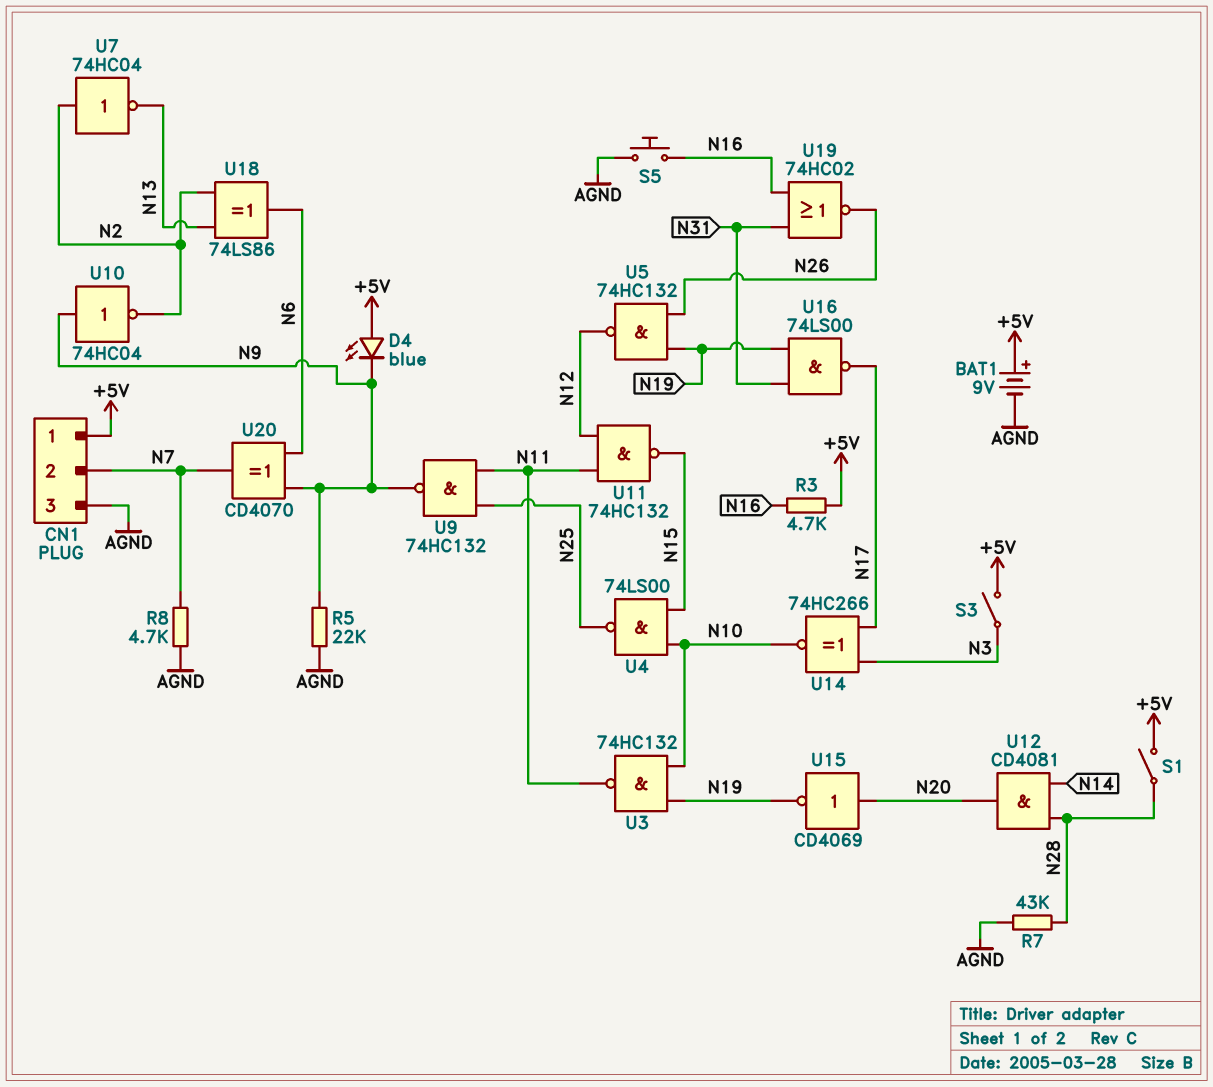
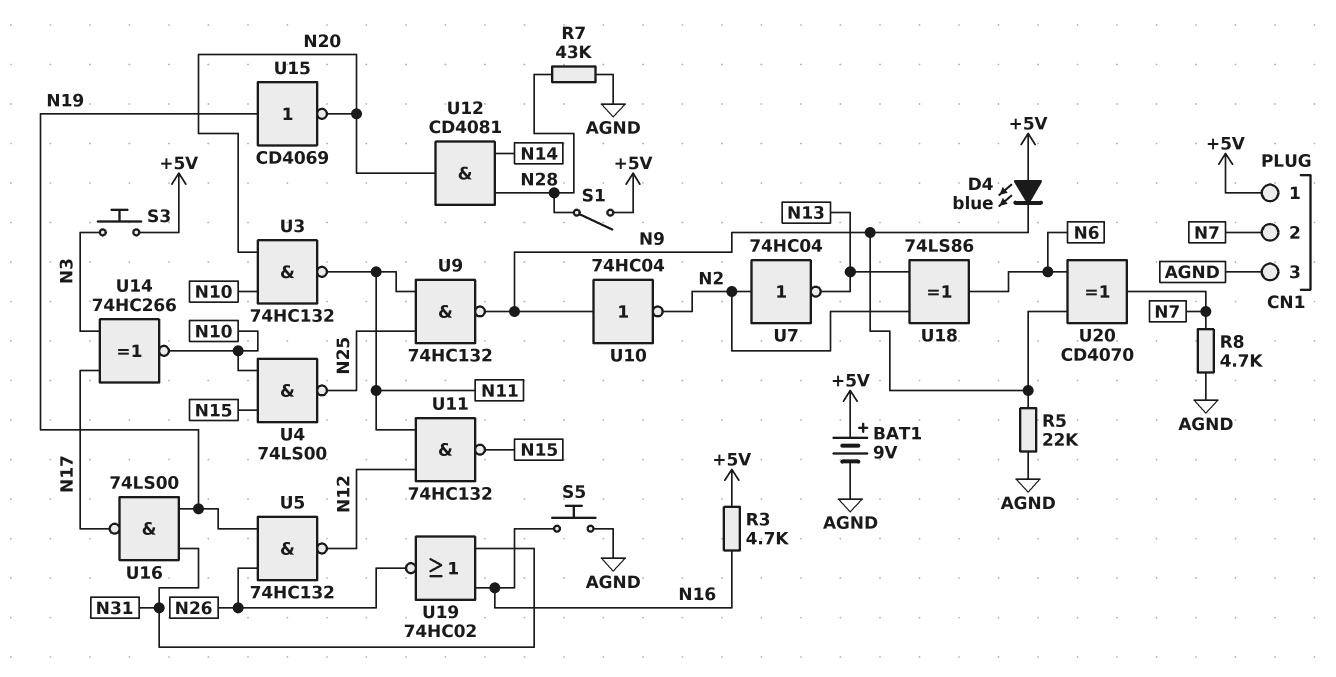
S3: switch (+5V, N3) -> button (+5V, N3)
U3: NAND 74HC132 (in N10, in N19, out N11) -> NAND 74HC132 (in N10, in N20, out N11)
U15: NOT CD4069 (in N20, out N19) -> NOT CD4069 (in N19, out N20)

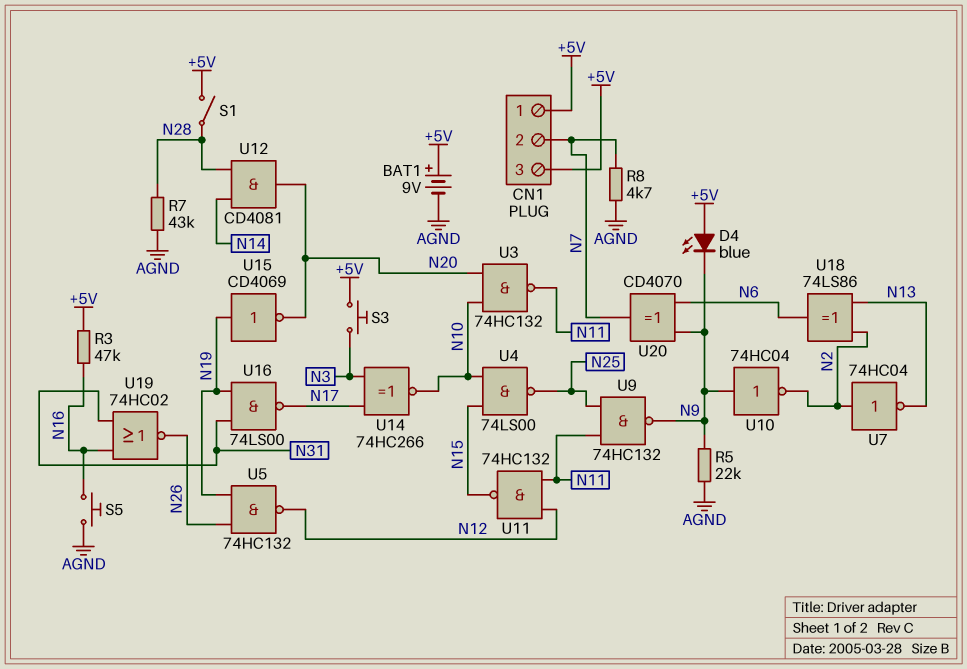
CN1 pin 3: AGND -> +5V
R3: 4.7k (+5V, N16) -> 47k (+5V, N16)

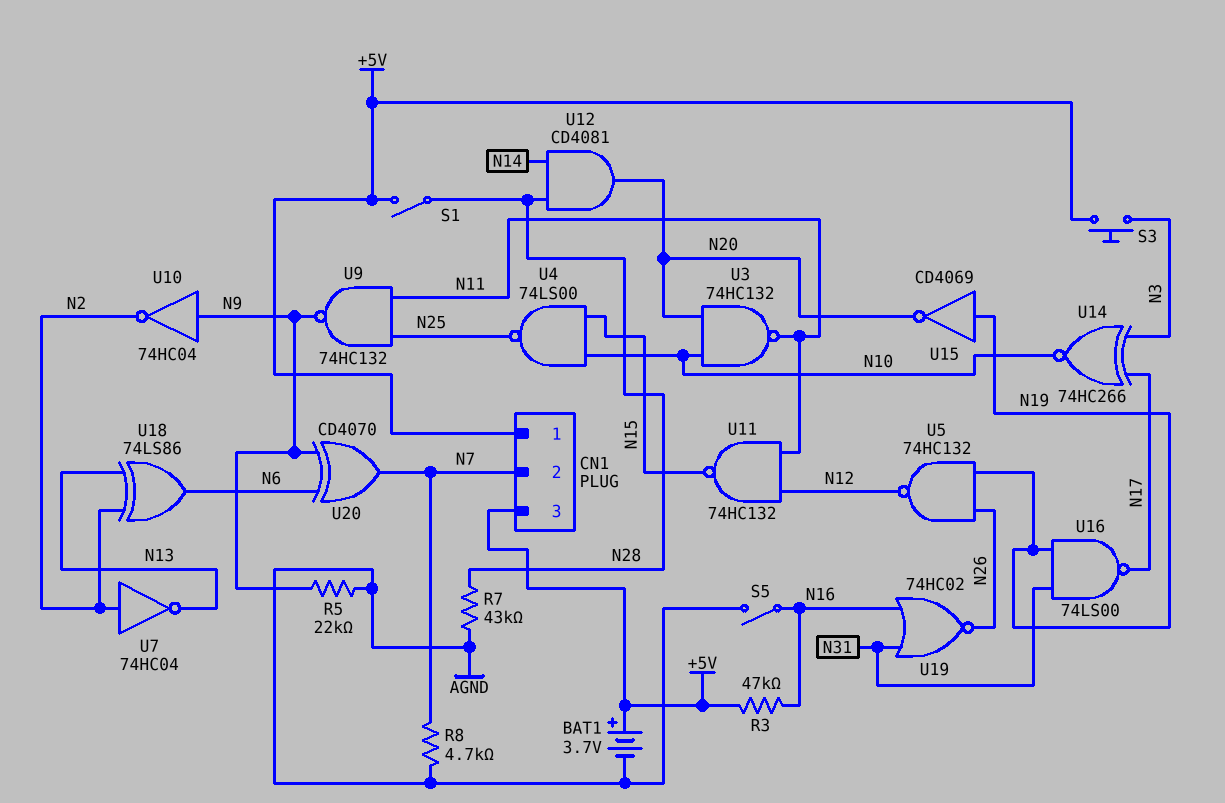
BAT1: 9V (plus +5V, minus AGND) -> 3.7V (plus +5V, minus AGND)
D4: LED blue (A +5V, K N9) -> none
S5: button (AGND, N16) -> switch (AGND, N16)

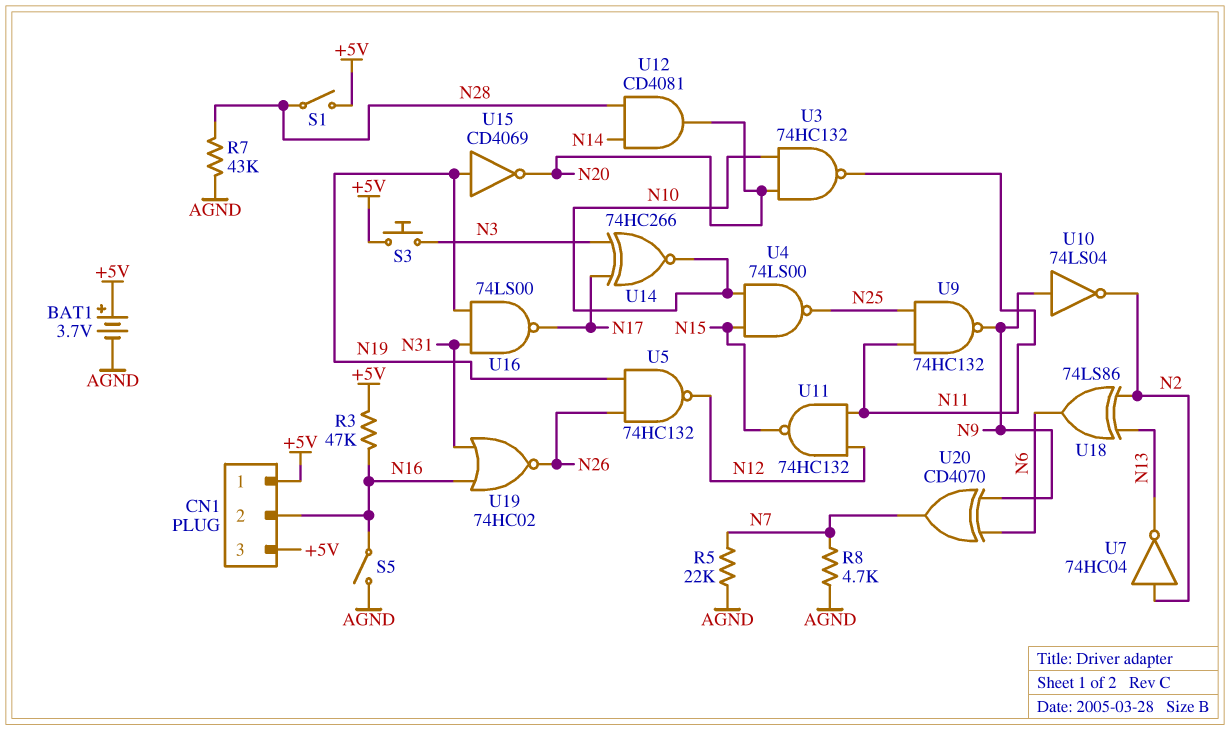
CN1 pin 2: N7 -> N16
R5: 22k (AGND, N9) -> 22k (AGND, N7)
U10: NOT 74HC04 (in N9, out N2) -> NOT 74LS04 (in N9, out N2)

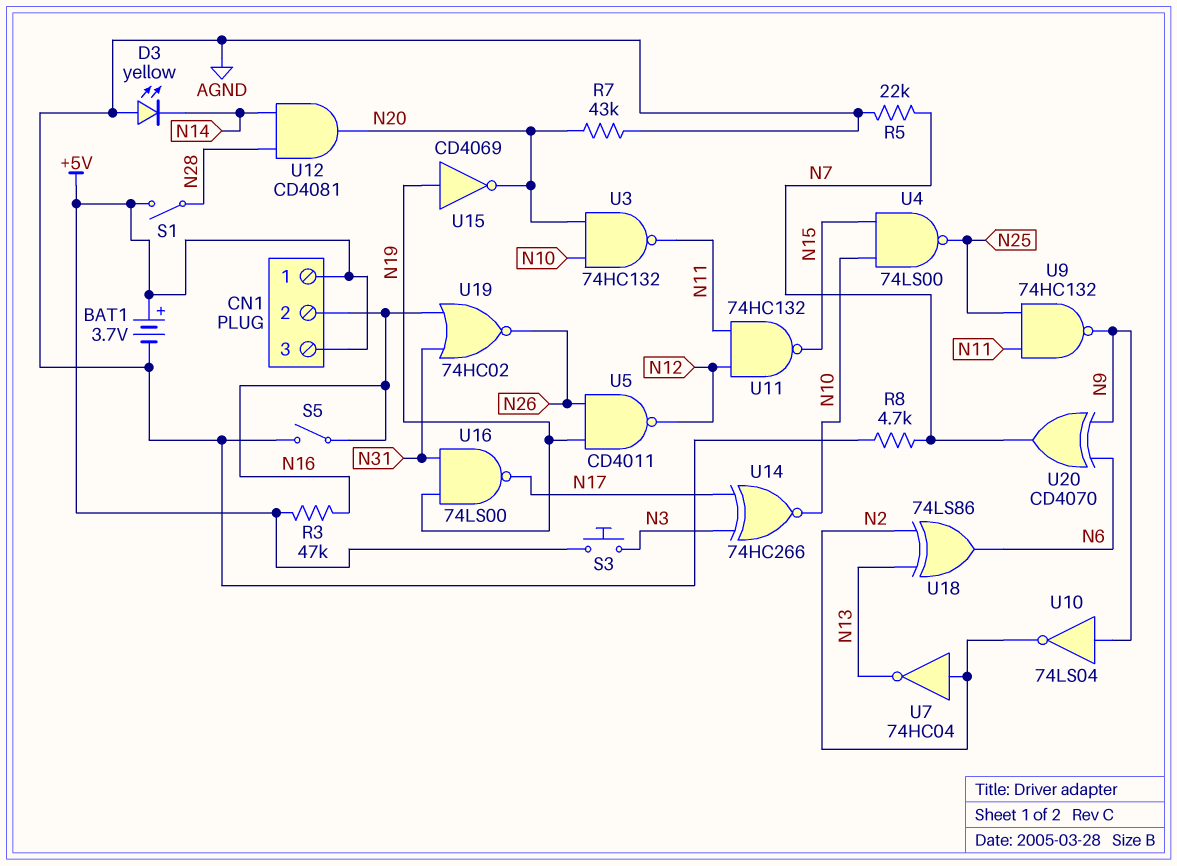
D3: none -> LED yellow (A AGND, K N14)
R7: 43k (AGND, N28) -> 43k (AGND, N20)
U5: NAND 74HC132 (in N19, in N26, out N12) -> NAND CD4011 (in N19, in N26, out N12)

